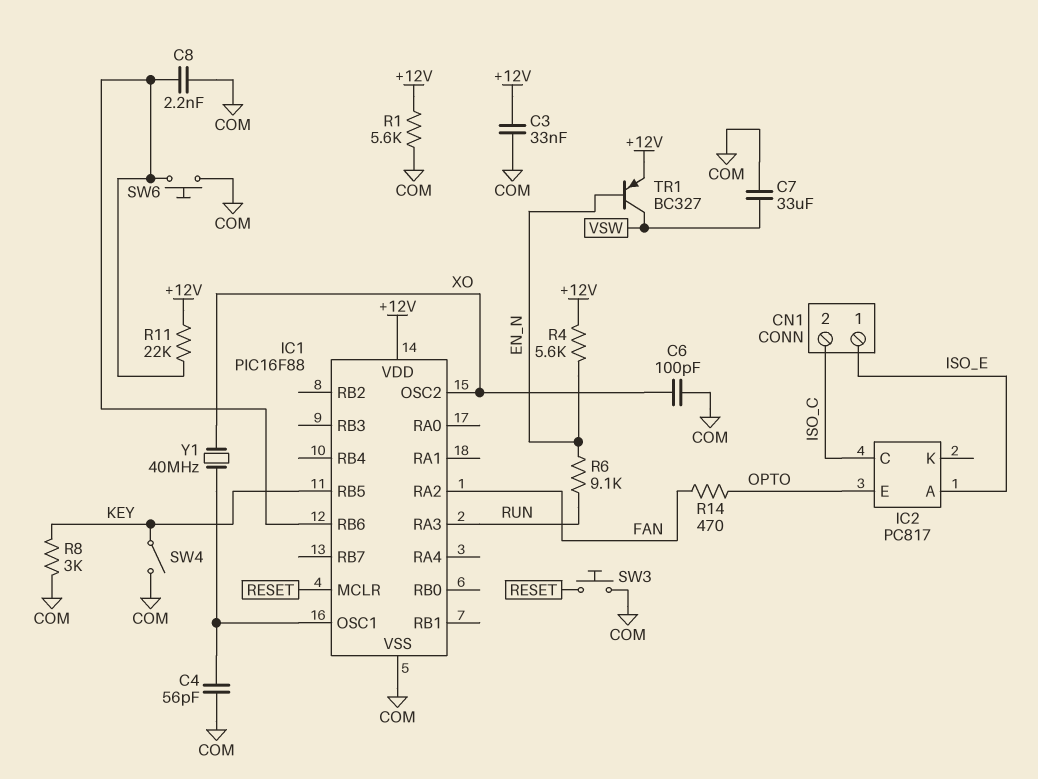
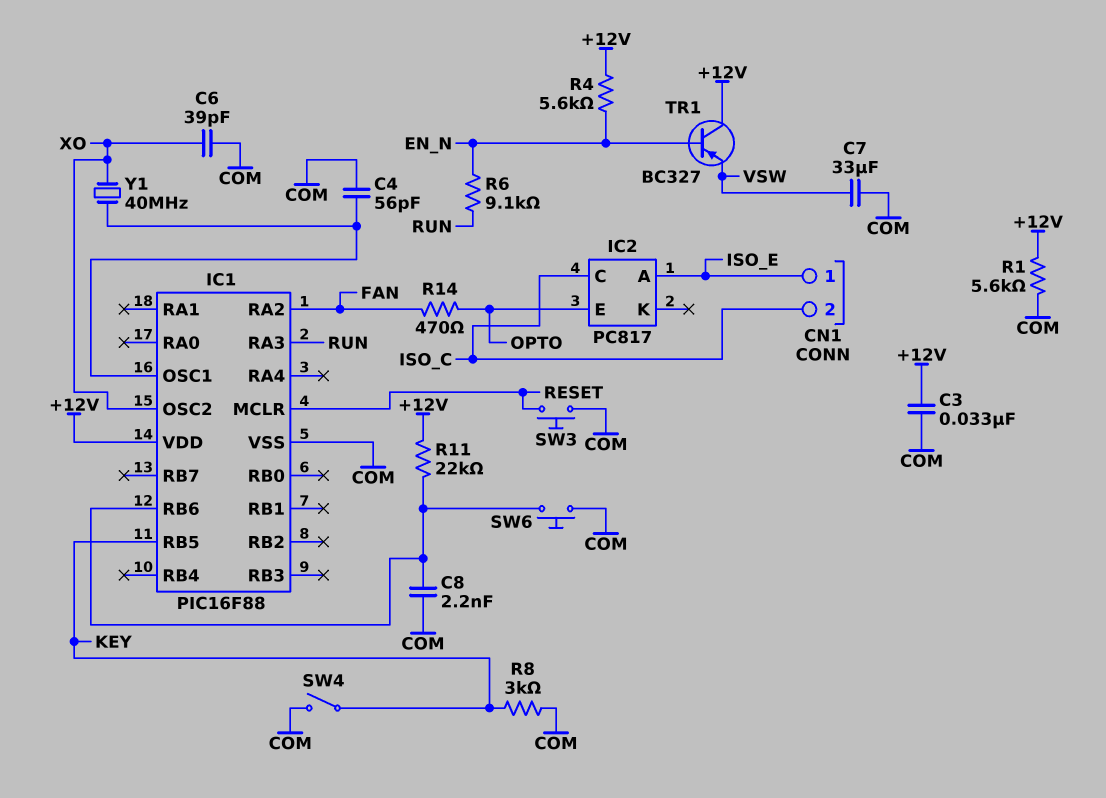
C6: 100pF (COM, XO) -> 39pF (COM, XO)
TR1: PNP BC327 (B EN_N, C VSW, E +12V) -> PNP BC327 (B EN_N, C +12V, E VSW)

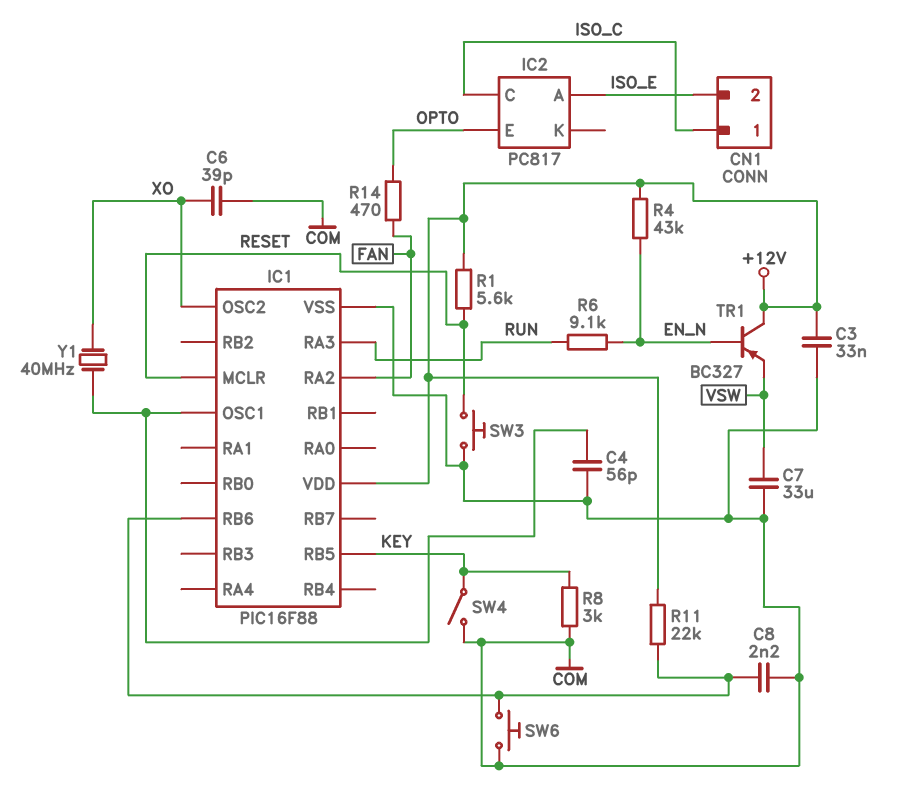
CN1 pin 1: ISO_E -> ISO_C
CN1 pin 2: ISO_C -> ISO_E
R1: 5.6k (+12V, COM) -> 5.6k (+12V, RESET)
R4: 5.6k (+12V, EN_N) -> 43k (+12V, EN_N)

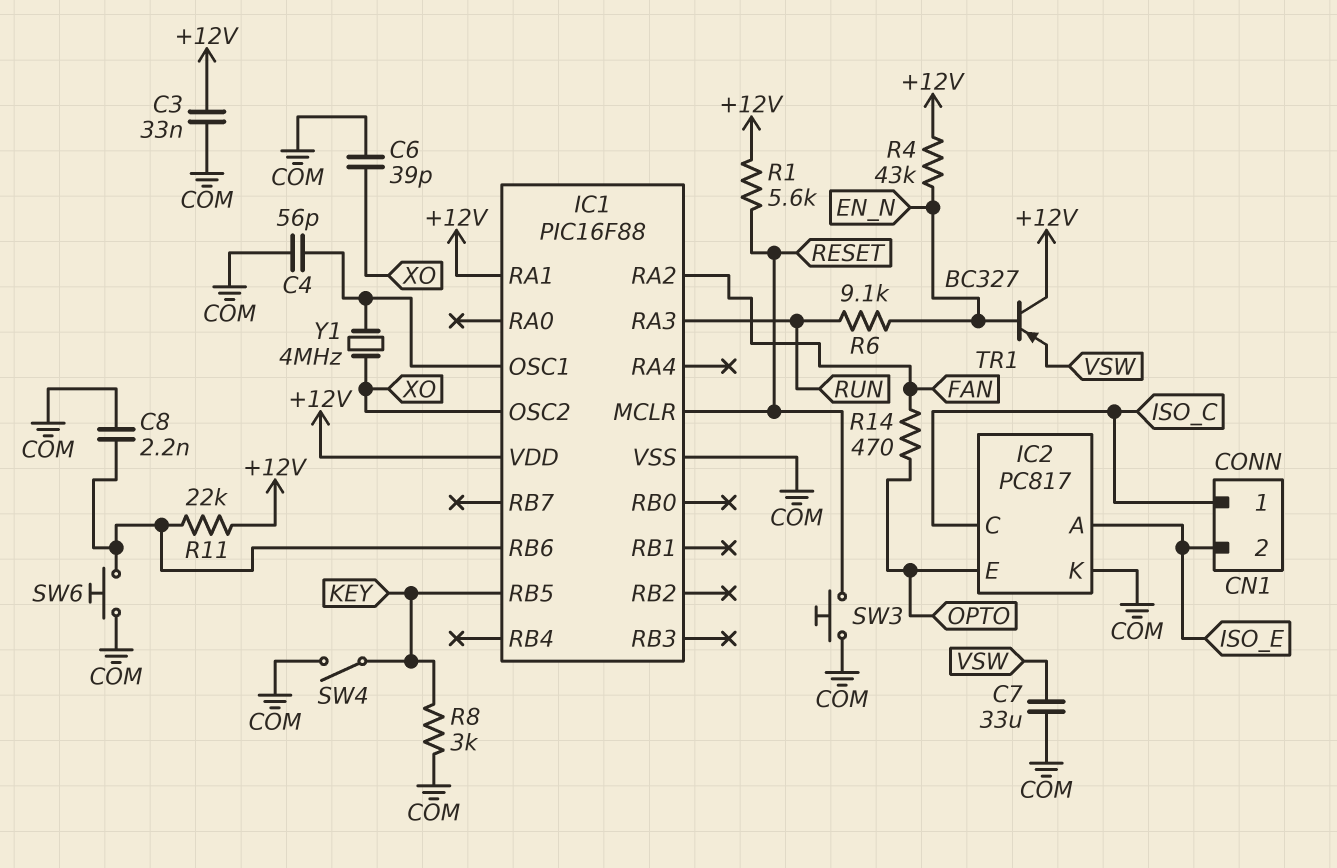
IC1 pin RA1: none -> +12V
IC2 pin K: none -> COM
Y1: 40MHz (IC1/OSC1, XO) -> 4MHz (IC1/OSC1, XO)

